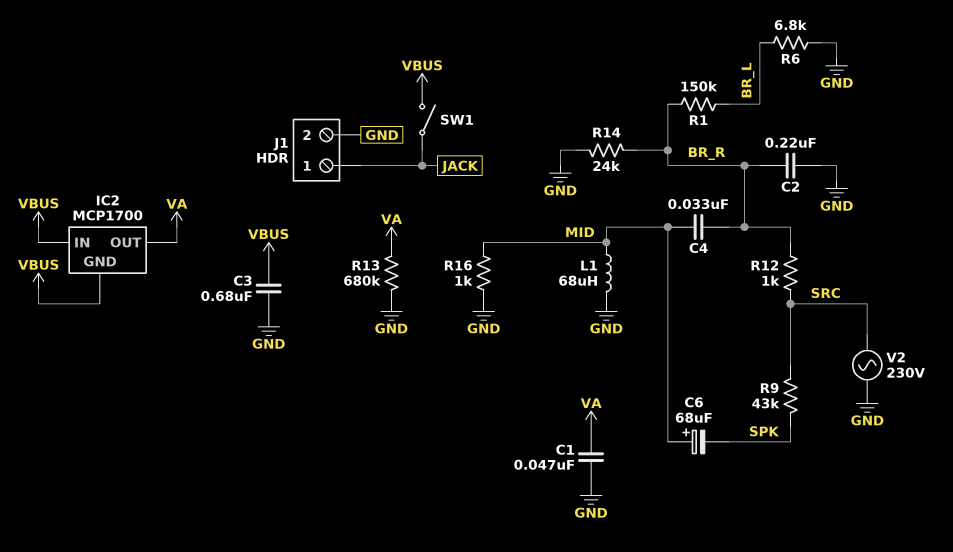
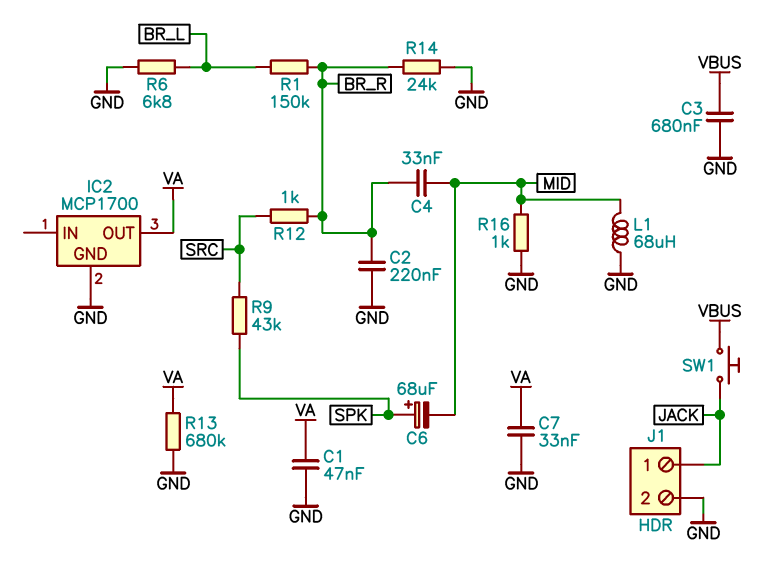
C6: 68uF (plus MID, minus SPK) -> 68uF (plus SPK, minus MID)
C7: none -> 33nF (GND, VA)
IC2 pin GND: VBUS -> GND
IC2 pin IN: VBUS -> none
SW1: switch (JACK, VBUS) -> button (JACK, VBUS)
V2: AC 230V (GND, SRC) -> none

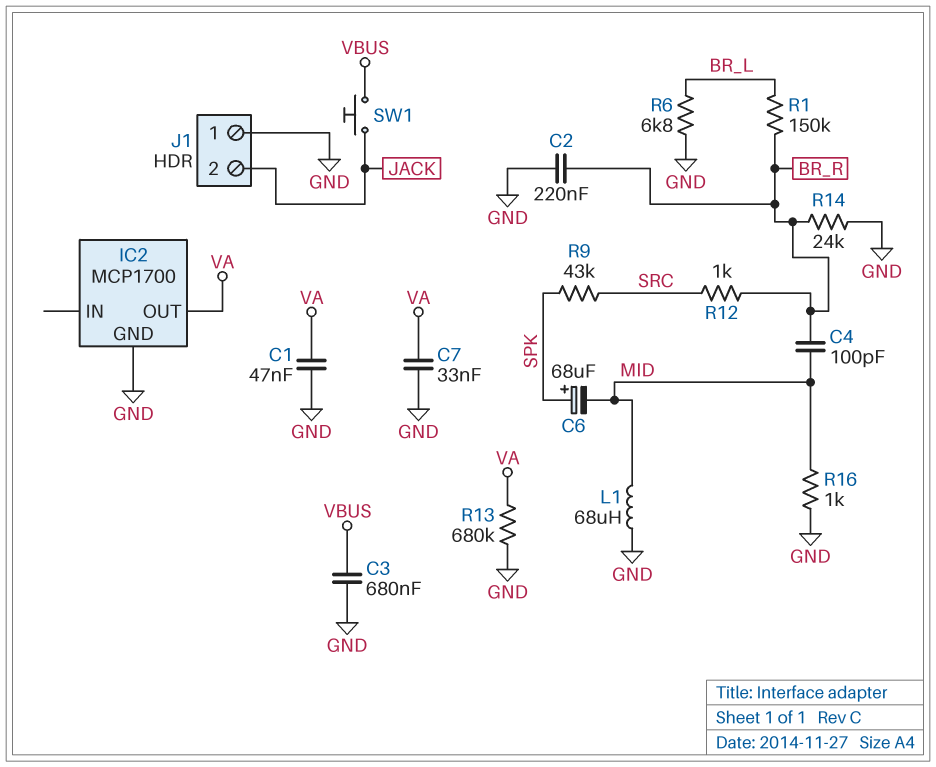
C4: 33nF (BR_R, MID) -> 100pF (BR_R, MID)
J1 pin 1: JACK -> GND
J1 pin 2: GND -> JACK

